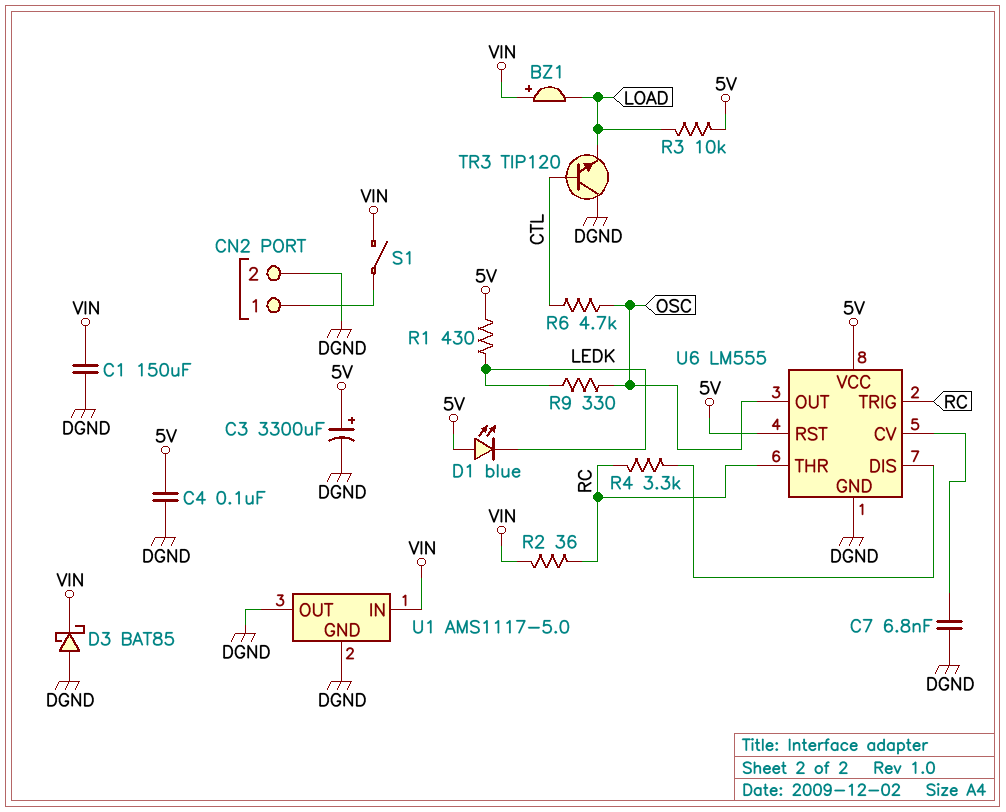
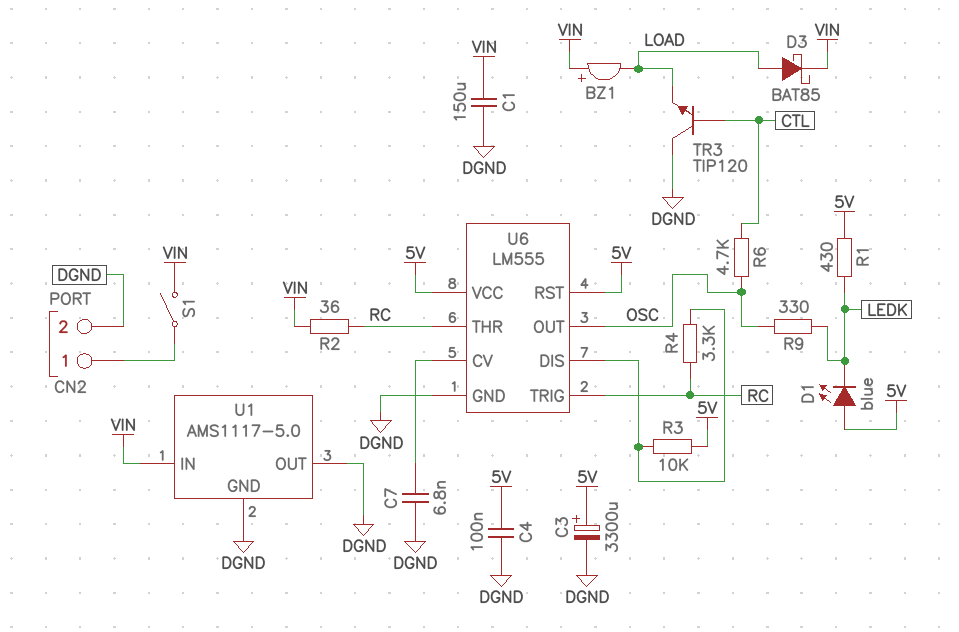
D3: schottky BAT85 (A DGND, K VIN) -> schottky BAT85 (A LOAD, K VIN)
R3: 10k (5V, LOAD) -> 10k (5V, U6/DIS)

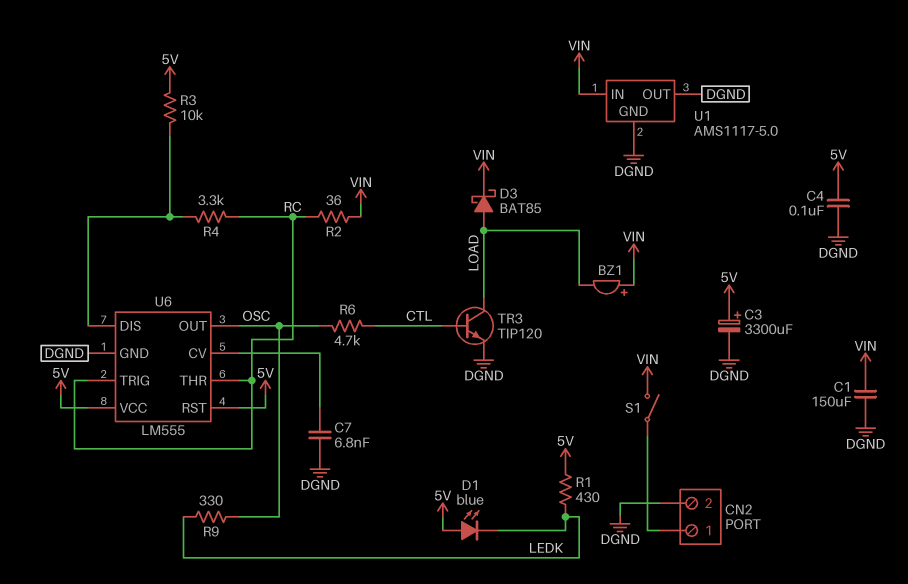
TR3: NPN TIP120 (B CTL, C DGND, E LOAD) -> NPN TIP120 (B CTL, C LOAD, E DGND)

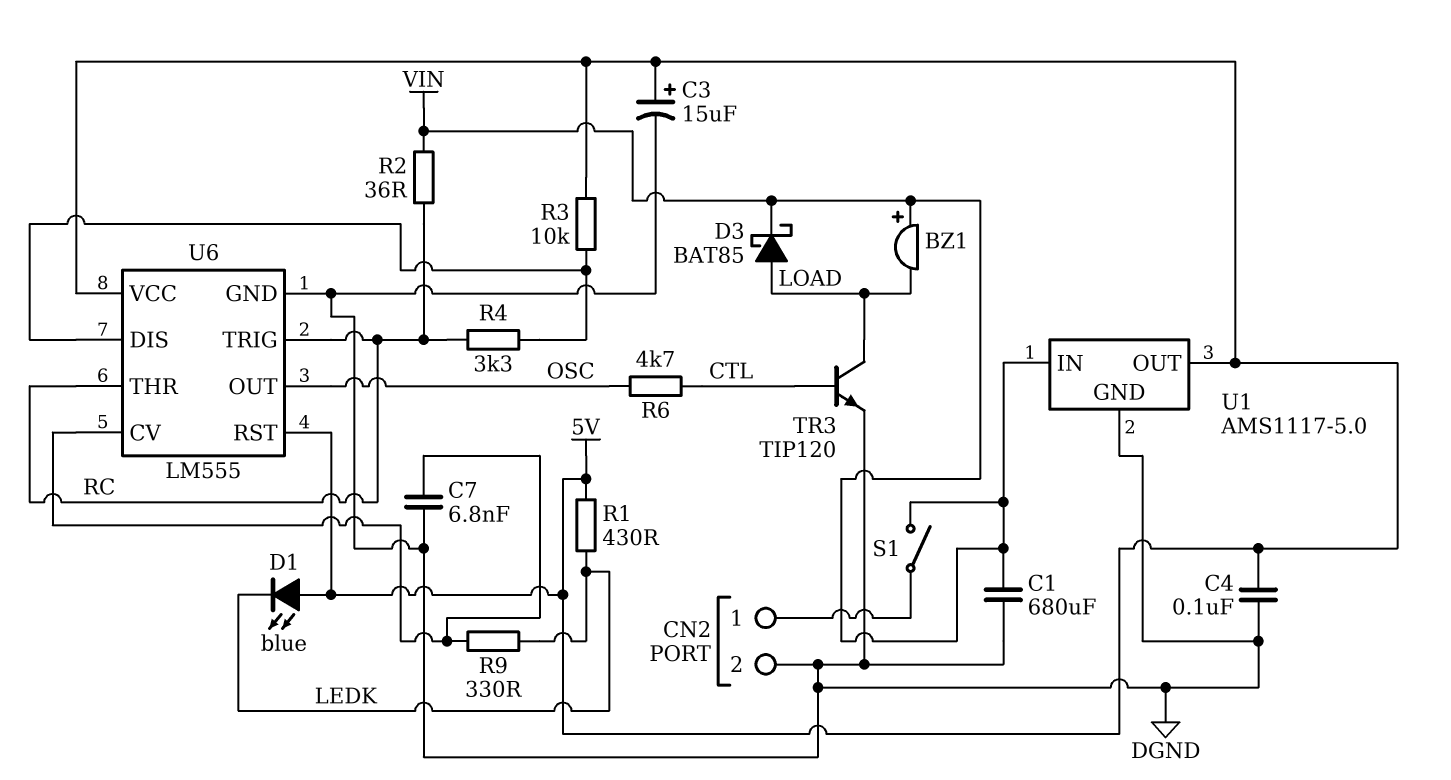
C1: 150uF (DGND, VIN) -> 680uF (DGND, VIN)
C3: 3300uF (plus 5V, minus DGND) -> 15uF (plus 5V, minus DGND)
R9: 330 (LEDK, OSC) -> 330 (LEDK, U6/CV)
U1 pin OUT: DGND -> 5V

